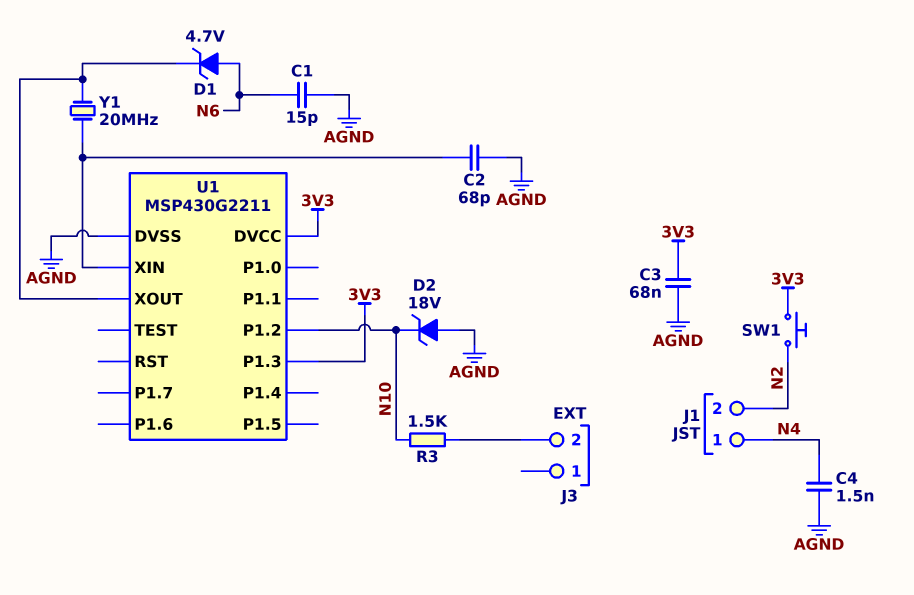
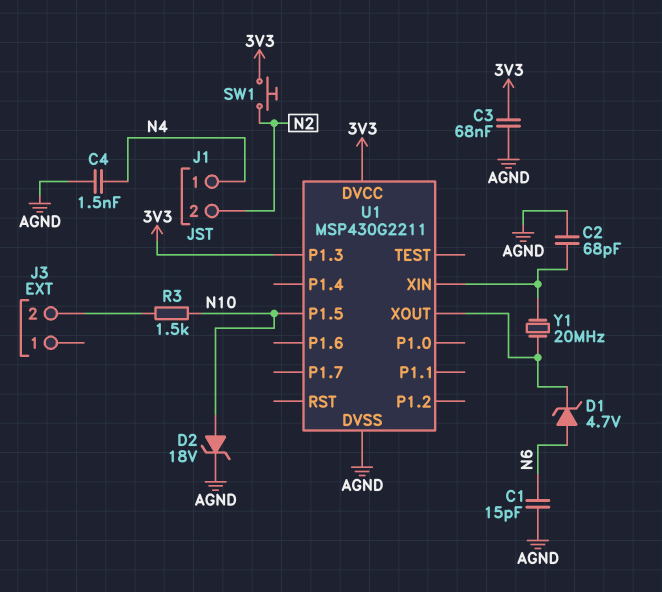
D2: zener 18V (A AGND, K N10) -> zener 18V (A N10, K AGND)
U1 pin P1.2: N10 -> none
U1 pin P1.5: none -> N10

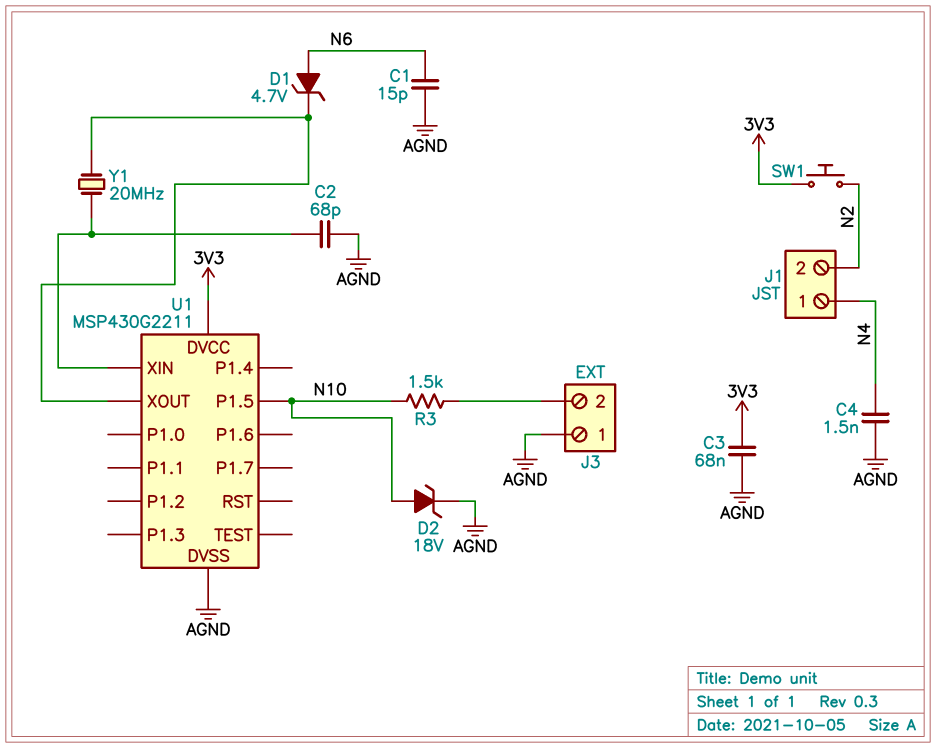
J3 pin 1: none -> AGND
U1 pin P1.3: 3V3 -> none

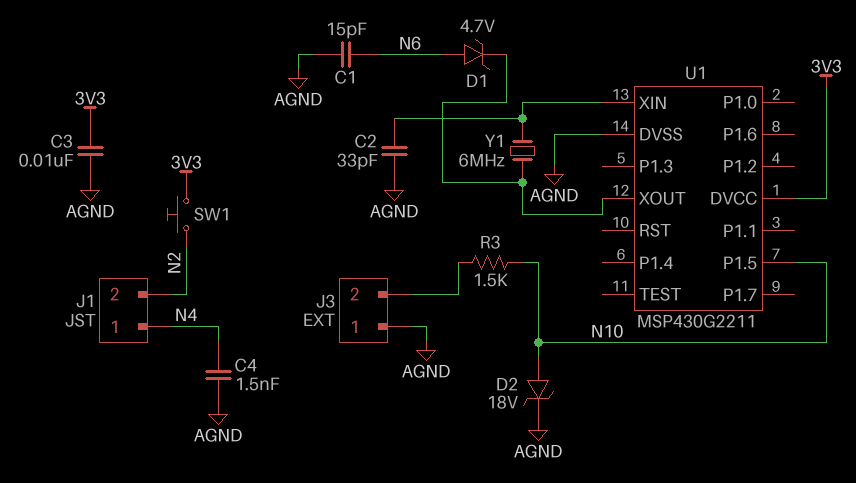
C2: 68pF (AGND, U1/XIN) -> 33pF (AGND, U1/XIN)
C3: 68nF (3V3, AGND) -> 10nF (3V3, AGND)
Y1: 20MHz (U1/XIN, U1/XOUT) -> 6MHz (U1/XIN, U1/XOUT)

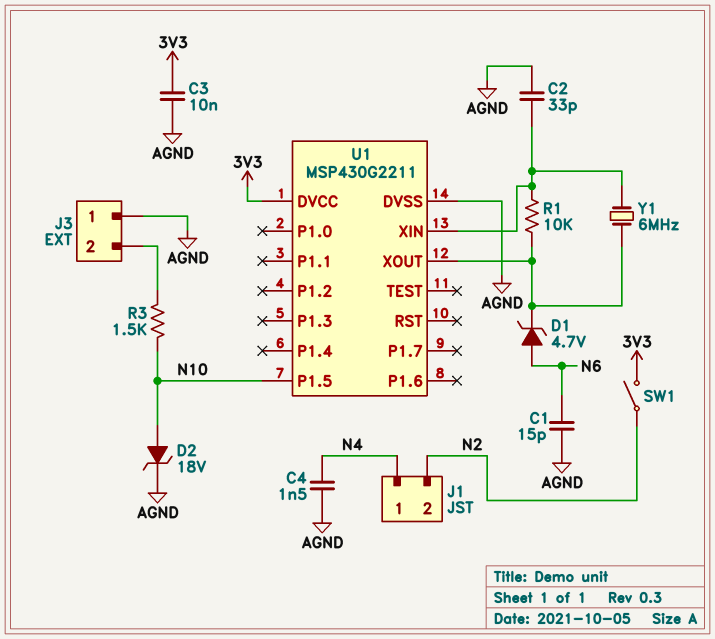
R1: none -> 10k (U1/XIN, U1/XOUT)
SW1: button (3V3, N2) -> switch (3V3, N2)

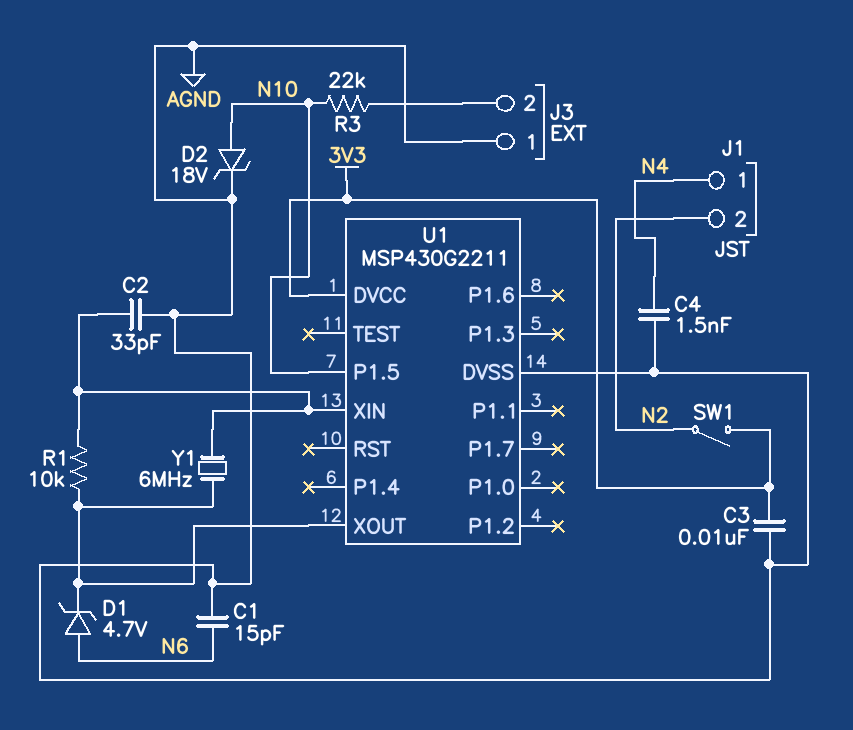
R3: 1.5k (J3/2, N10) -> 22k (J3/2, N10)

